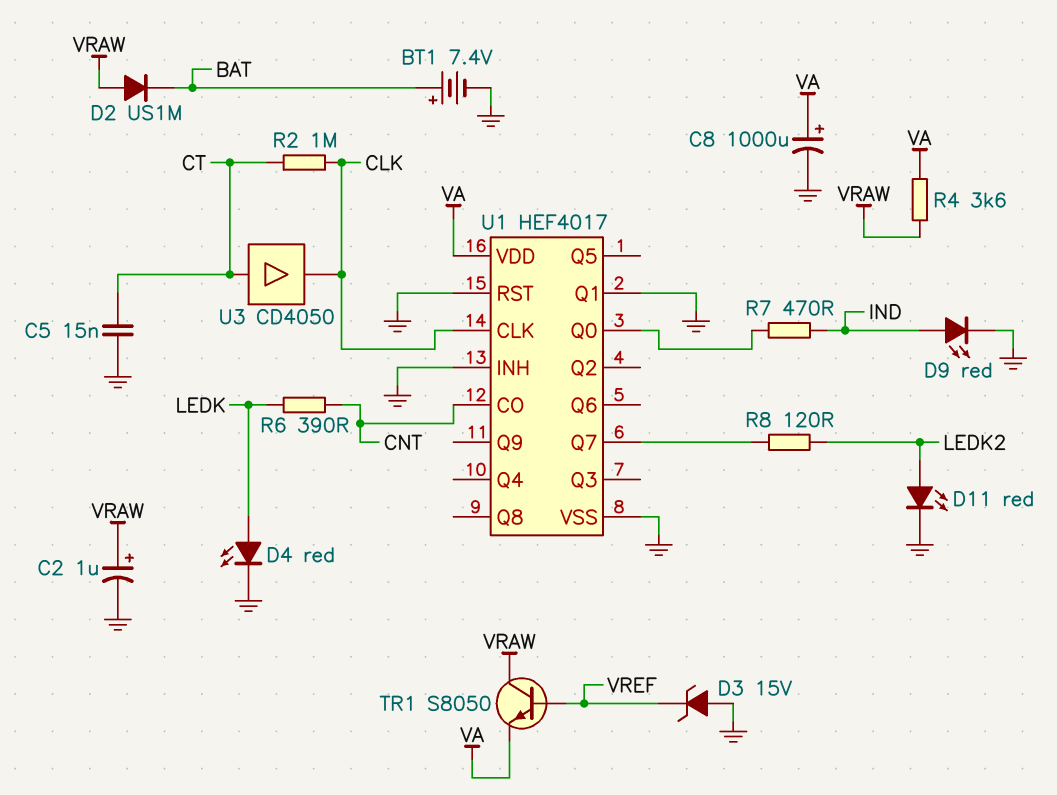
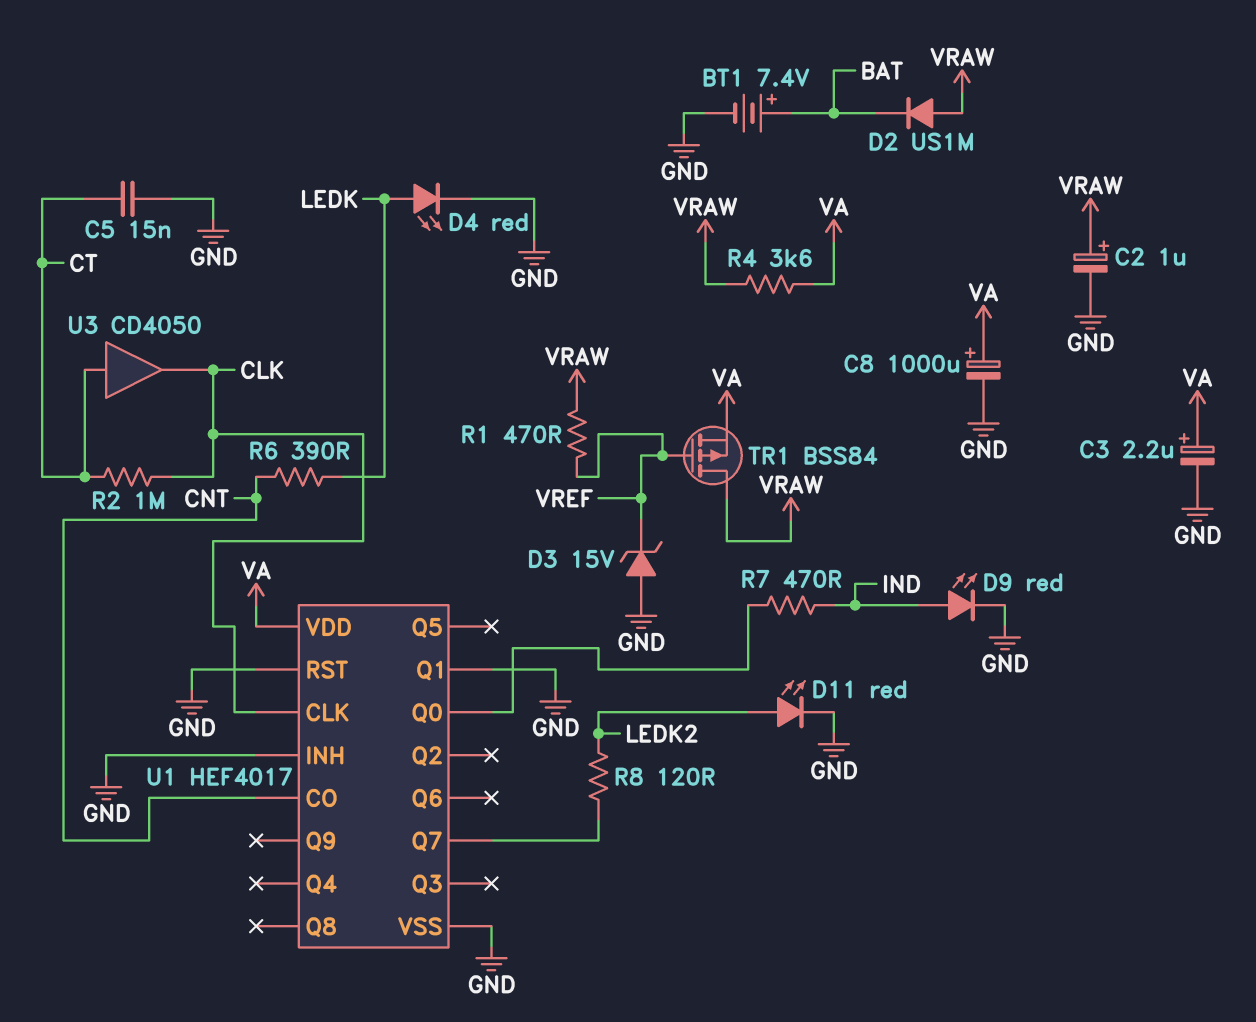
C3: none -> 2.2uF (plus VA, minus GND)
R1: none -> 470 (VRAW, VREF)
TR1: NPN S8050 (B VREF, C VRAW, E VA) -> PMOS BSS84 (G VREF, D VRAW, S VA)

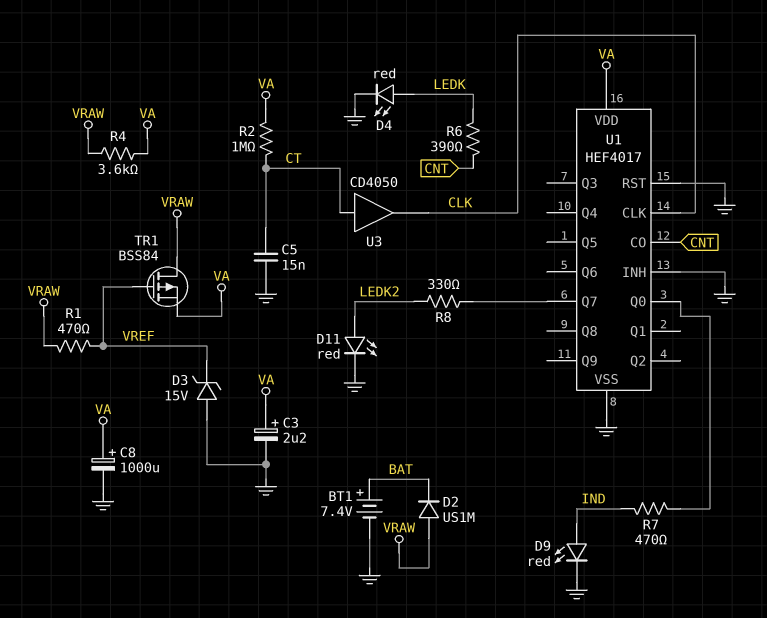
C2: 1uF (plus VRAW, minus GND) -> none
R2: 1M (CLK, CT) -> 1M (CT, VA)
R8: 120 (LEDK2, U1/Q7) -> 330 (LEDK2, U1/Q7)
U1 pin Q1: GND -> none

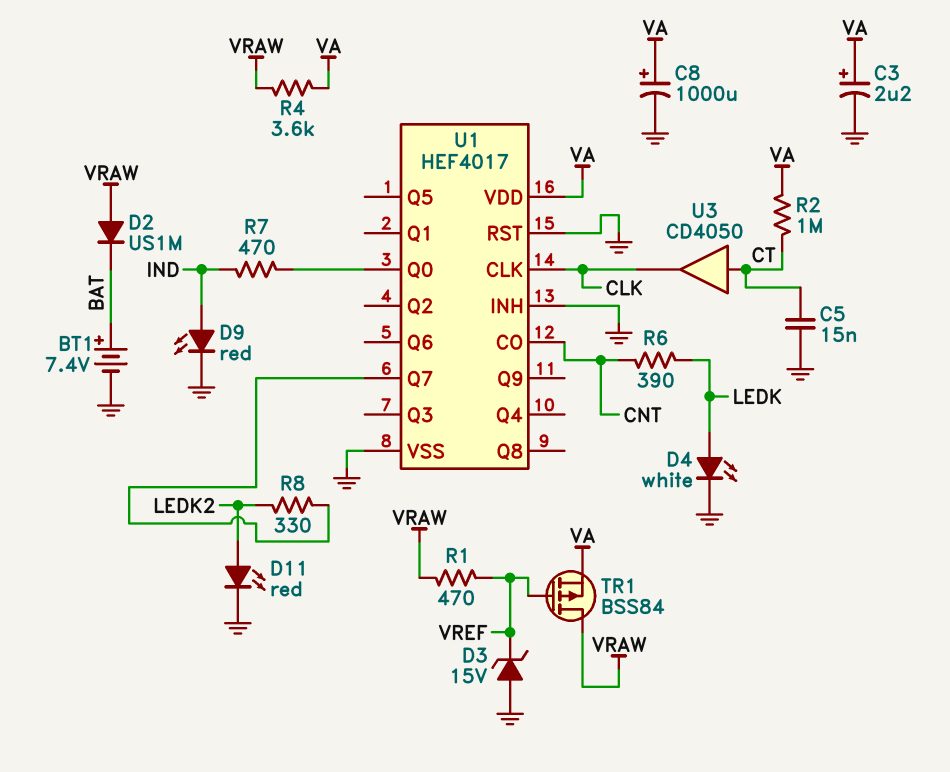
D4: LED red (A LEDK, K GND) -> LED white (A LEDK, K GND)

